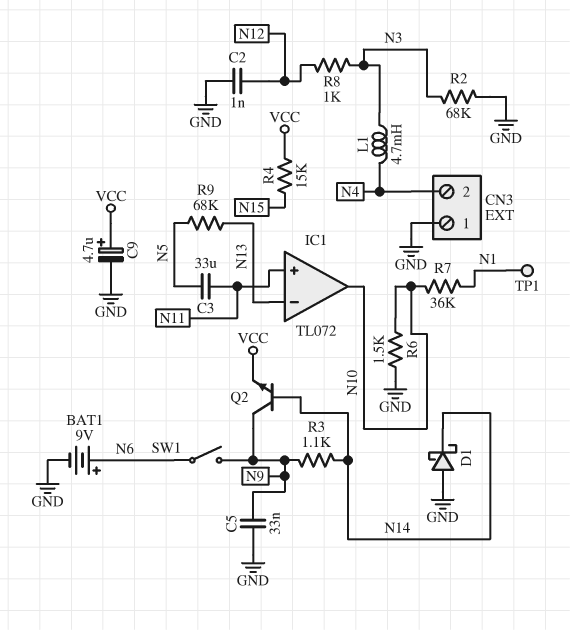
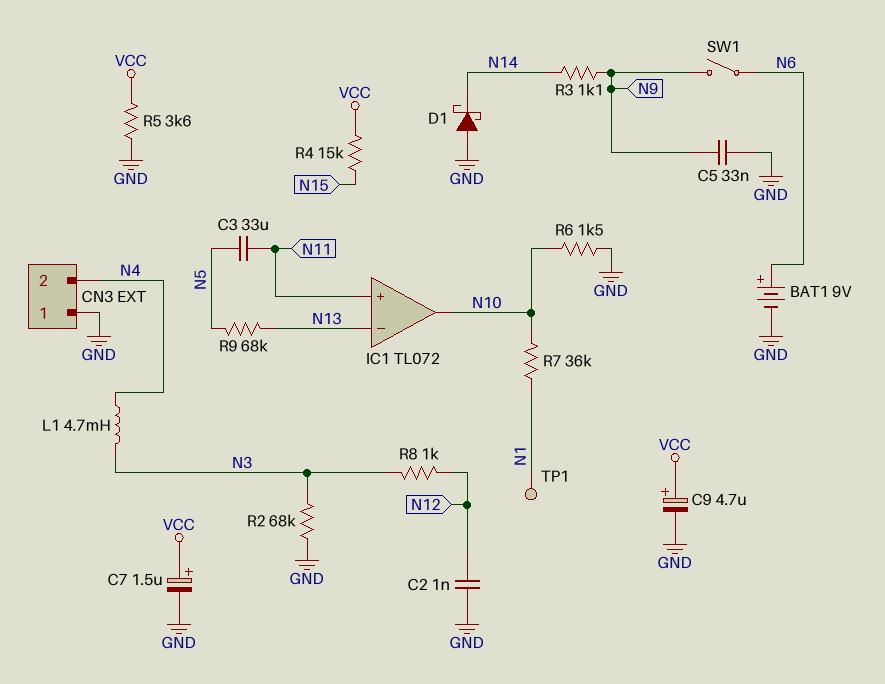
C7: none -> 1.5uF (plus VCC, minus GND)
Q2: NPN (B N14, C N9, E VCC) -> none
R5: none -> 3.6k (GND, VCC)

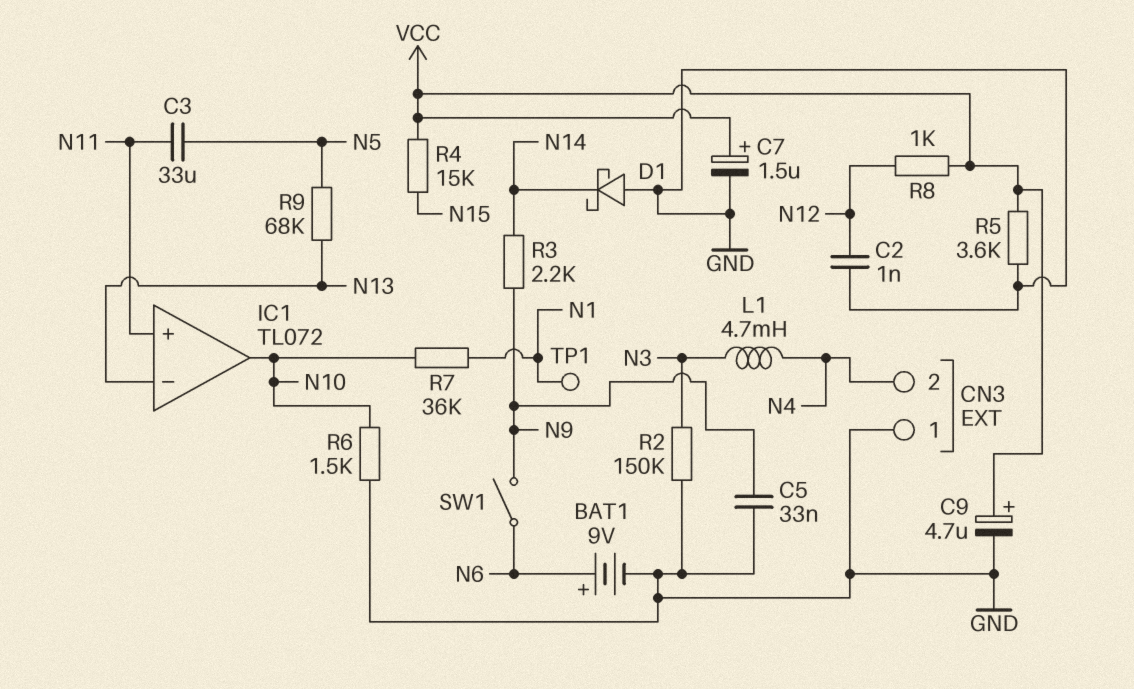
R2: 68k (GND, N3) -> 150k (GND, N3)
R3: 1.1k (N9, N14) -> 2.2k (N9, N14)
R8: 1k (N3, N12) -> 1k (N12, VCC)

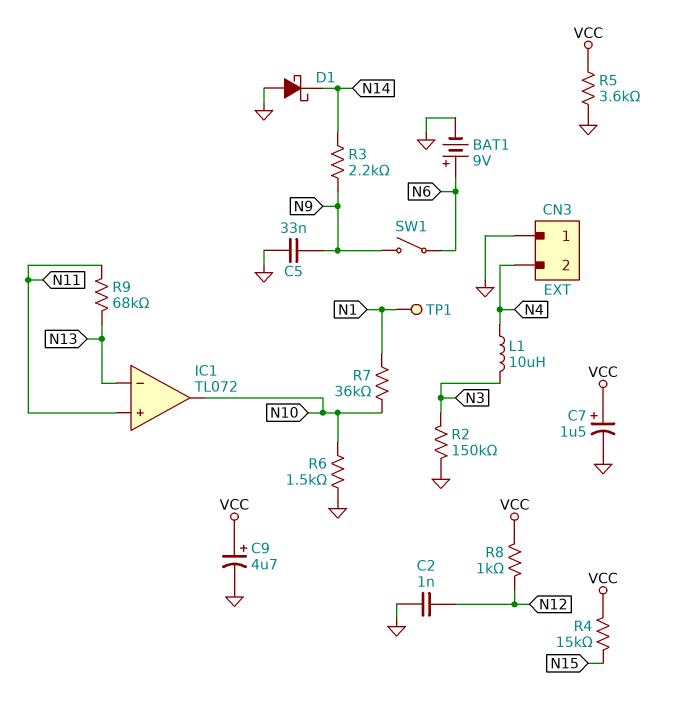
C3: 33uF (N5, N11) -> none
L1: 4.7mH (N3, N4) -> 10uH (N3, N4)
R9: 68k (N5, N13) -> 68k (N11, N13)

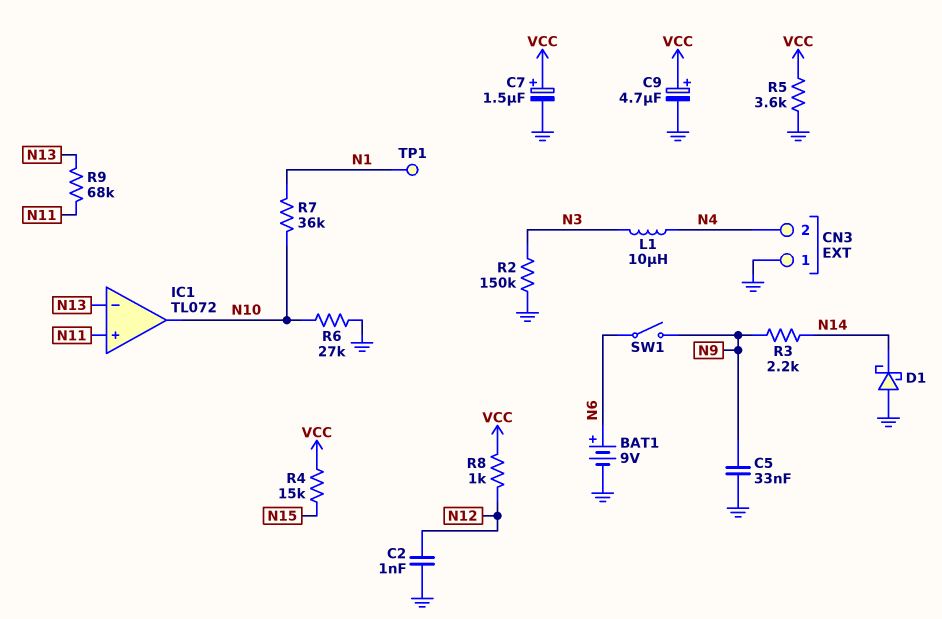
R6: 1.5k (GND, N10) -> 27k (GND, N10)

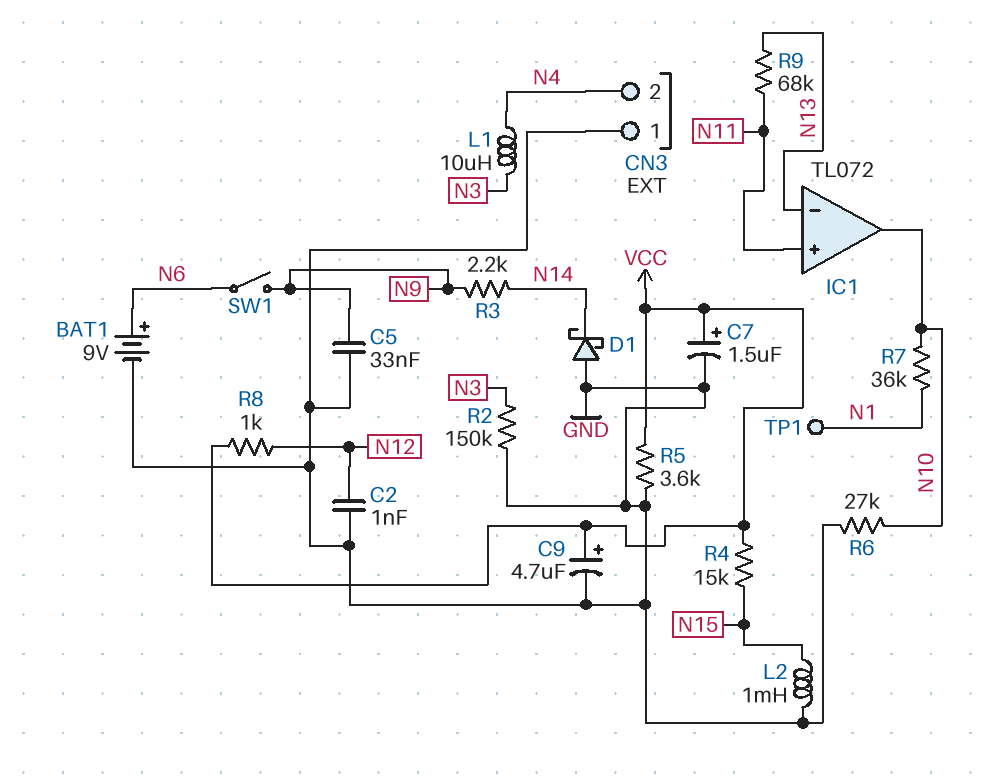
L2: none -> 1mH (GND, N15)

